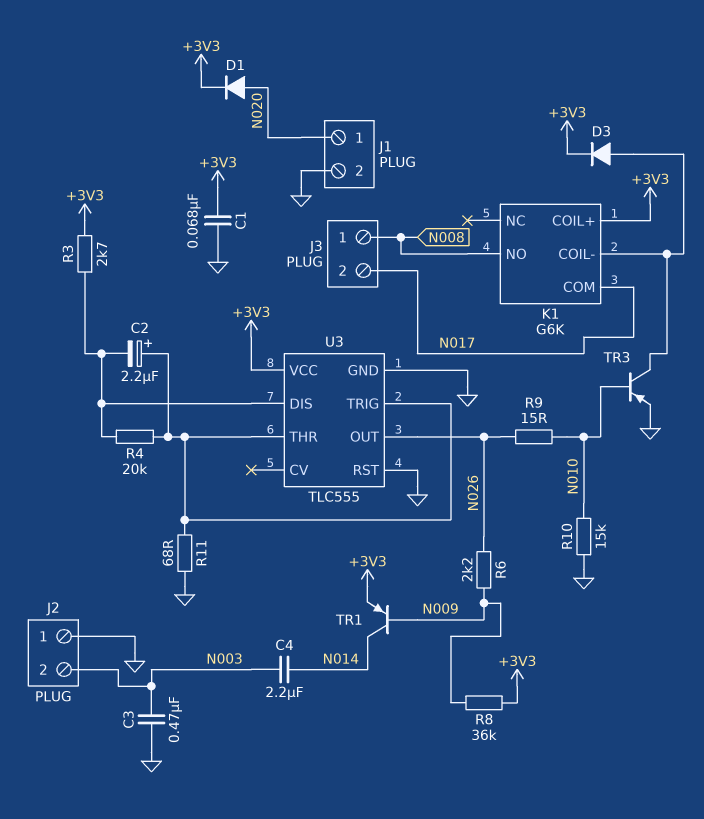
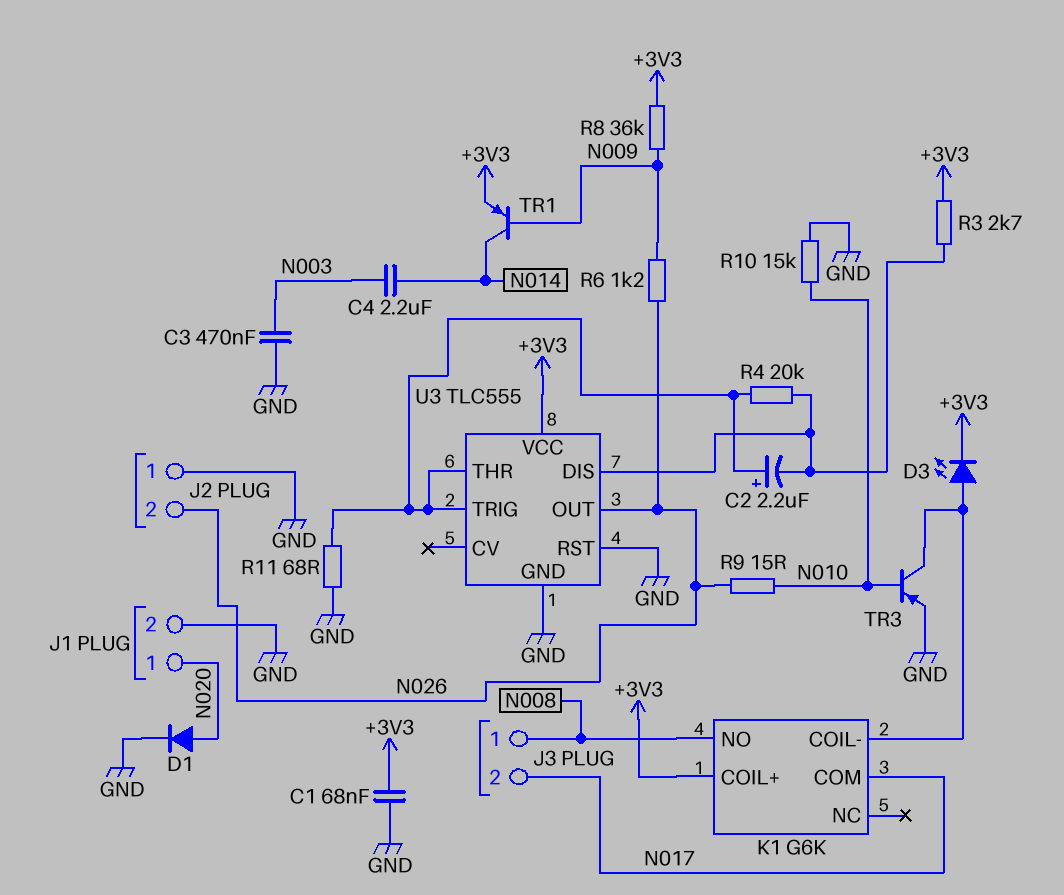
D1: diode (A N020, K +3V3) -> diode (A N020, K GND)
D3: diode (A K1/COIL-, K +3V3) -> LED (A K1/COIL-, K +3V3)
J2 pin 2: N003 -> N026
R6: 2.2k (N009, N026) -> 1.2k (N009, N026)

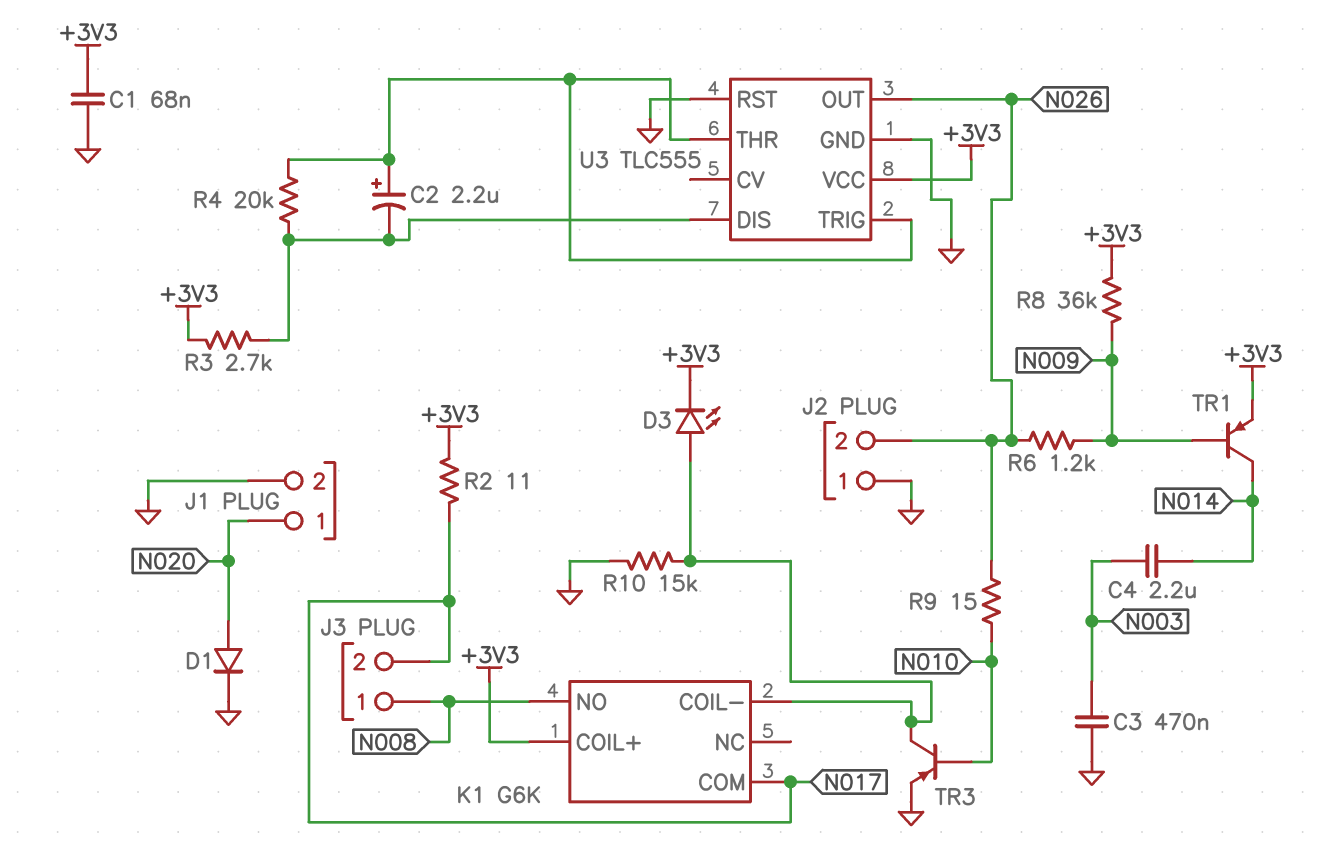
R2: none -> 11 (+3V3, N017)
R10: 15k (GND, N010) -> 15k (GND, K1/COIL-)
R11: 68 (GND, U3/THR) -> none

